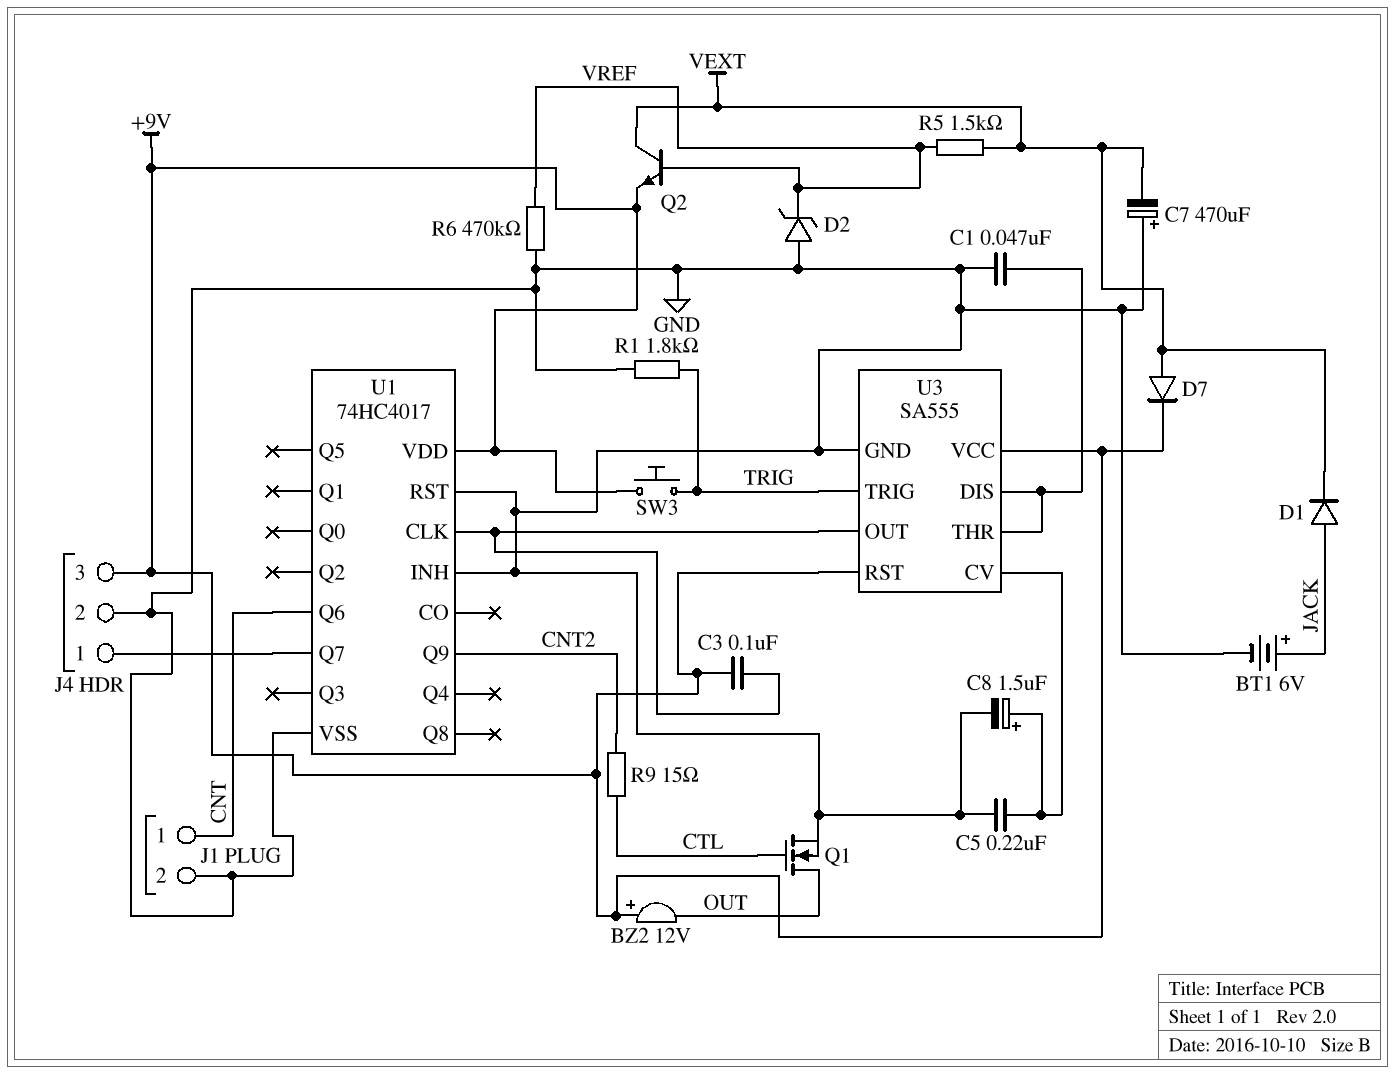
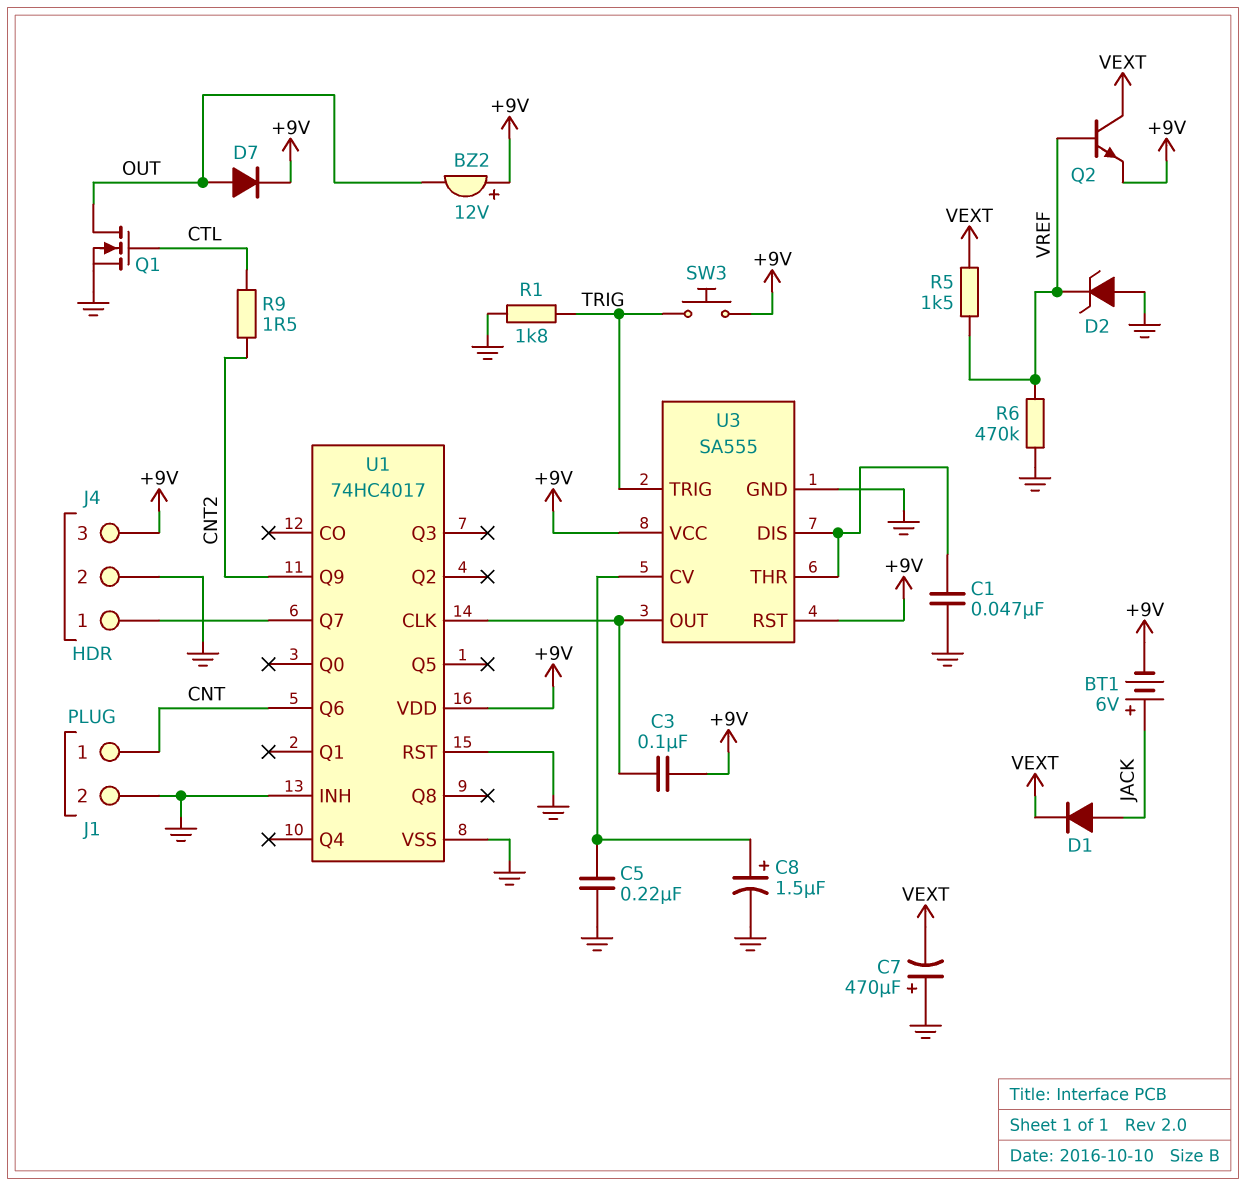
BT1: 6V (plus JACK, minus GND) -> 6V (plus JACK, minus +9V)
D7: diode (A VEXT, K +9V) -> diode (A OUT, K +9V)
R9: 15 (CNT2, CTL) -> 1.5 (CNT2, CTL)

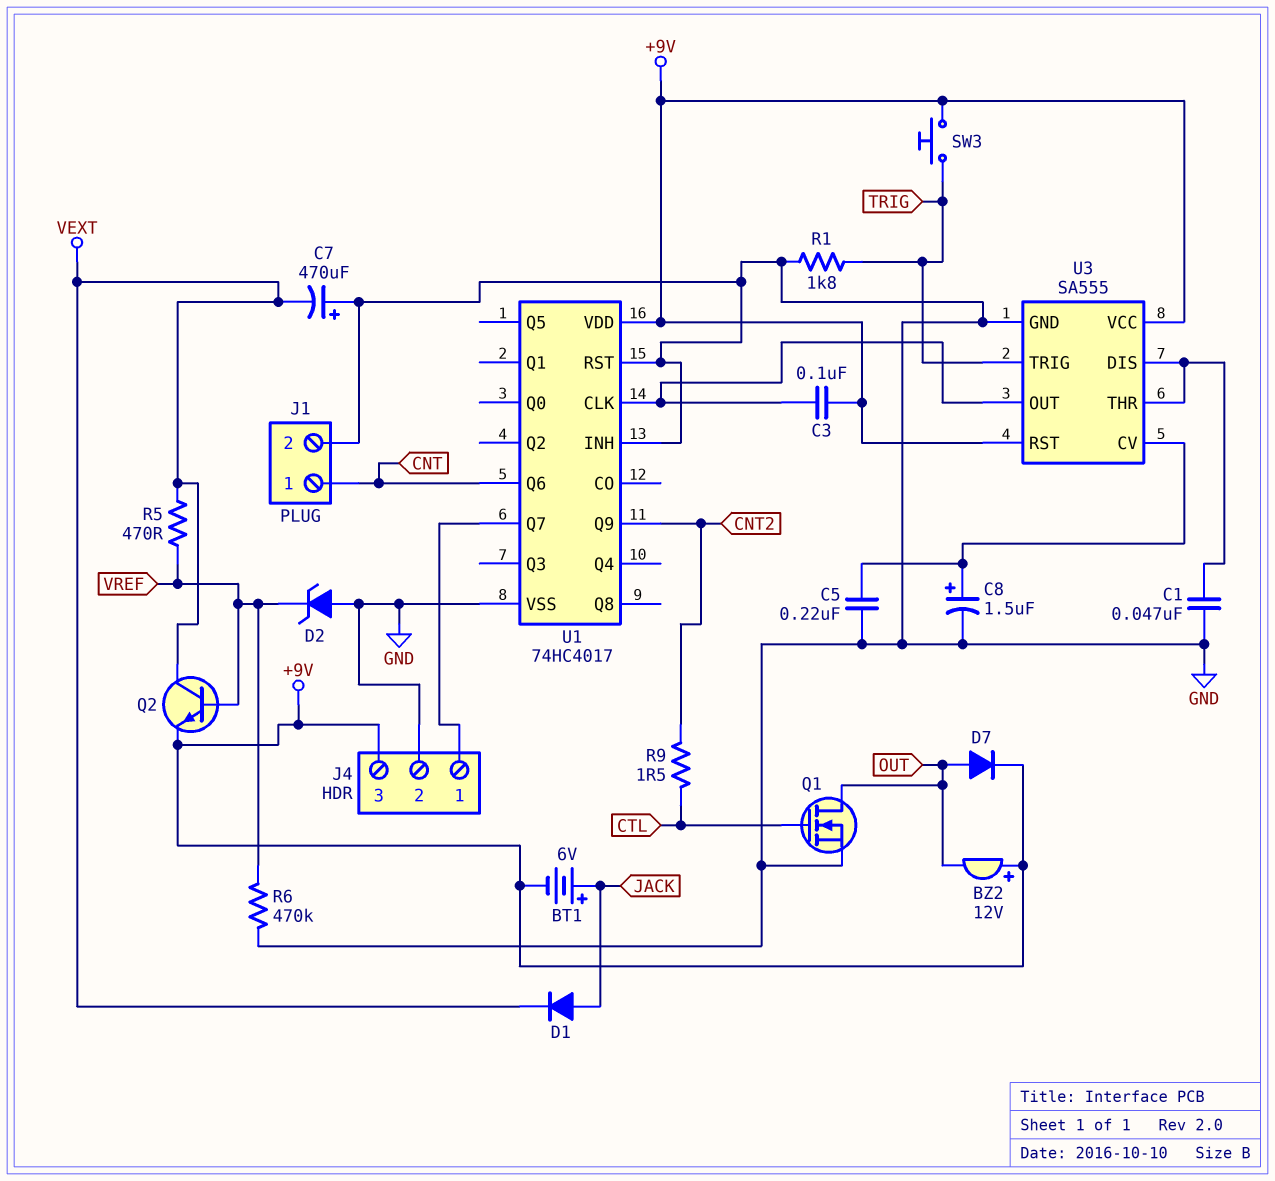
R5: 1.5k (VEXT, VREF) -> 470 (VEXT, VREF)

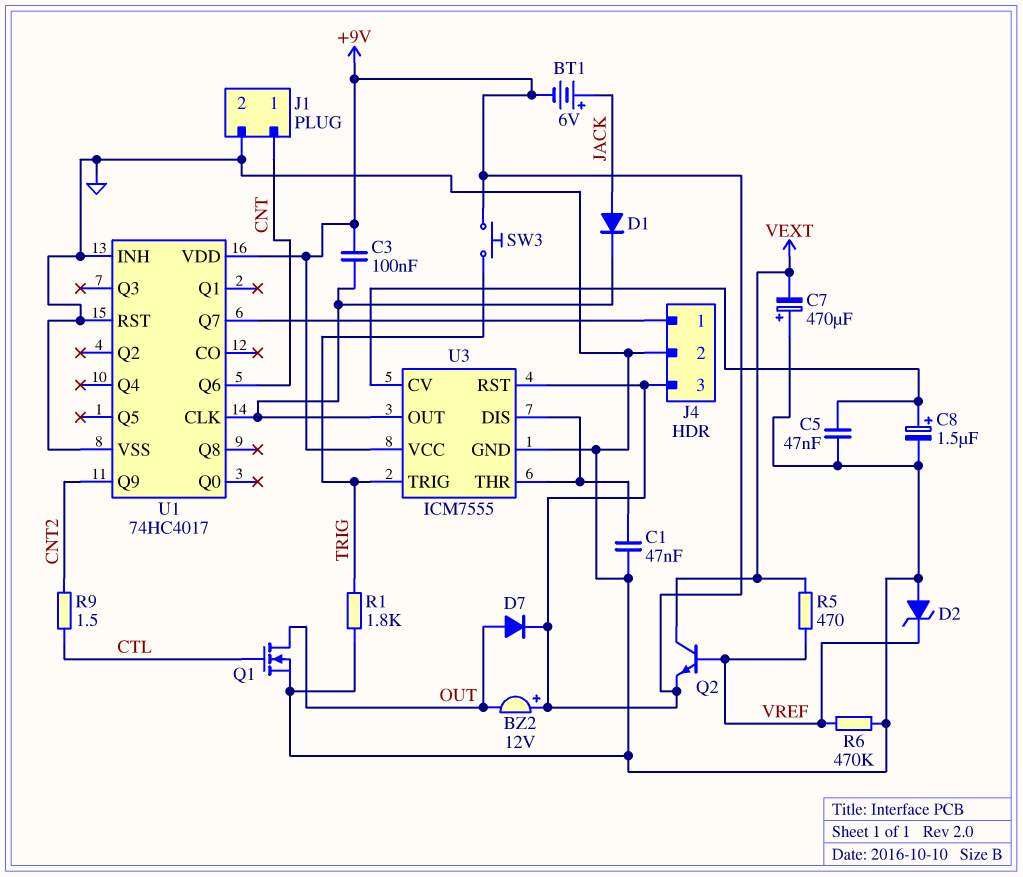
C5: 220nF (GND, U3/CV) -> 47nF (GND, U3/CV)
D1: diode (A JACK, K VEXT) -> diode (A JACK, K U1/CLK)
U3: SA555 -> ICM7555

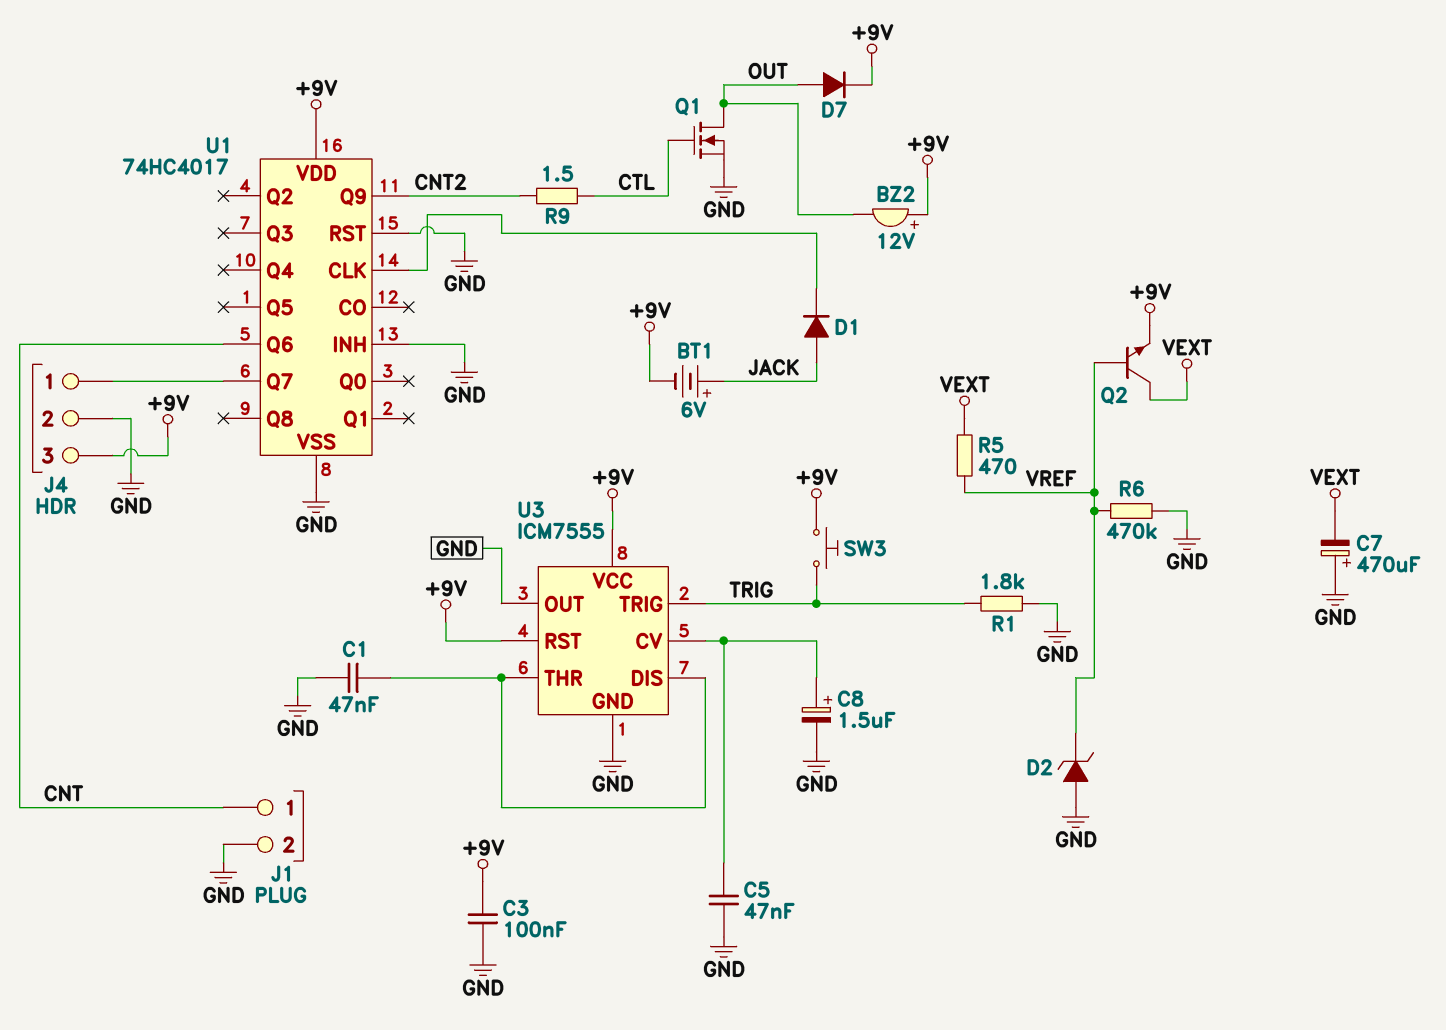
C3: 100nF (+9V, U1/CLK) -> 100nF (+9V, GND)
U3 pin OUT: U1/CLK -> GND

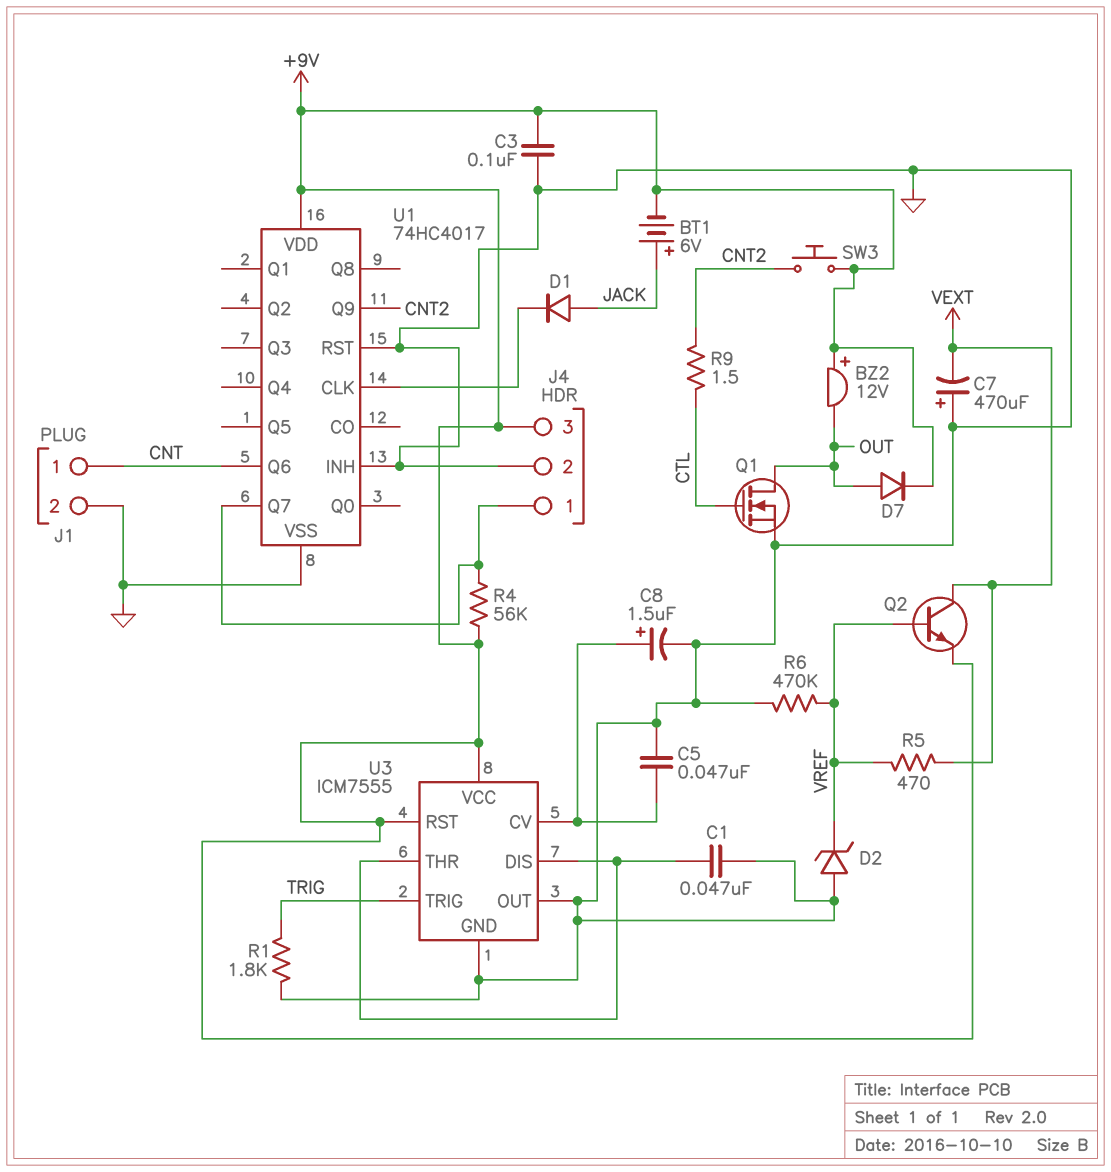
R4: none -> 56k (+9V, J4/1)
SW3: button (+9V, TRIG) -> button (+9V, CNT2)

